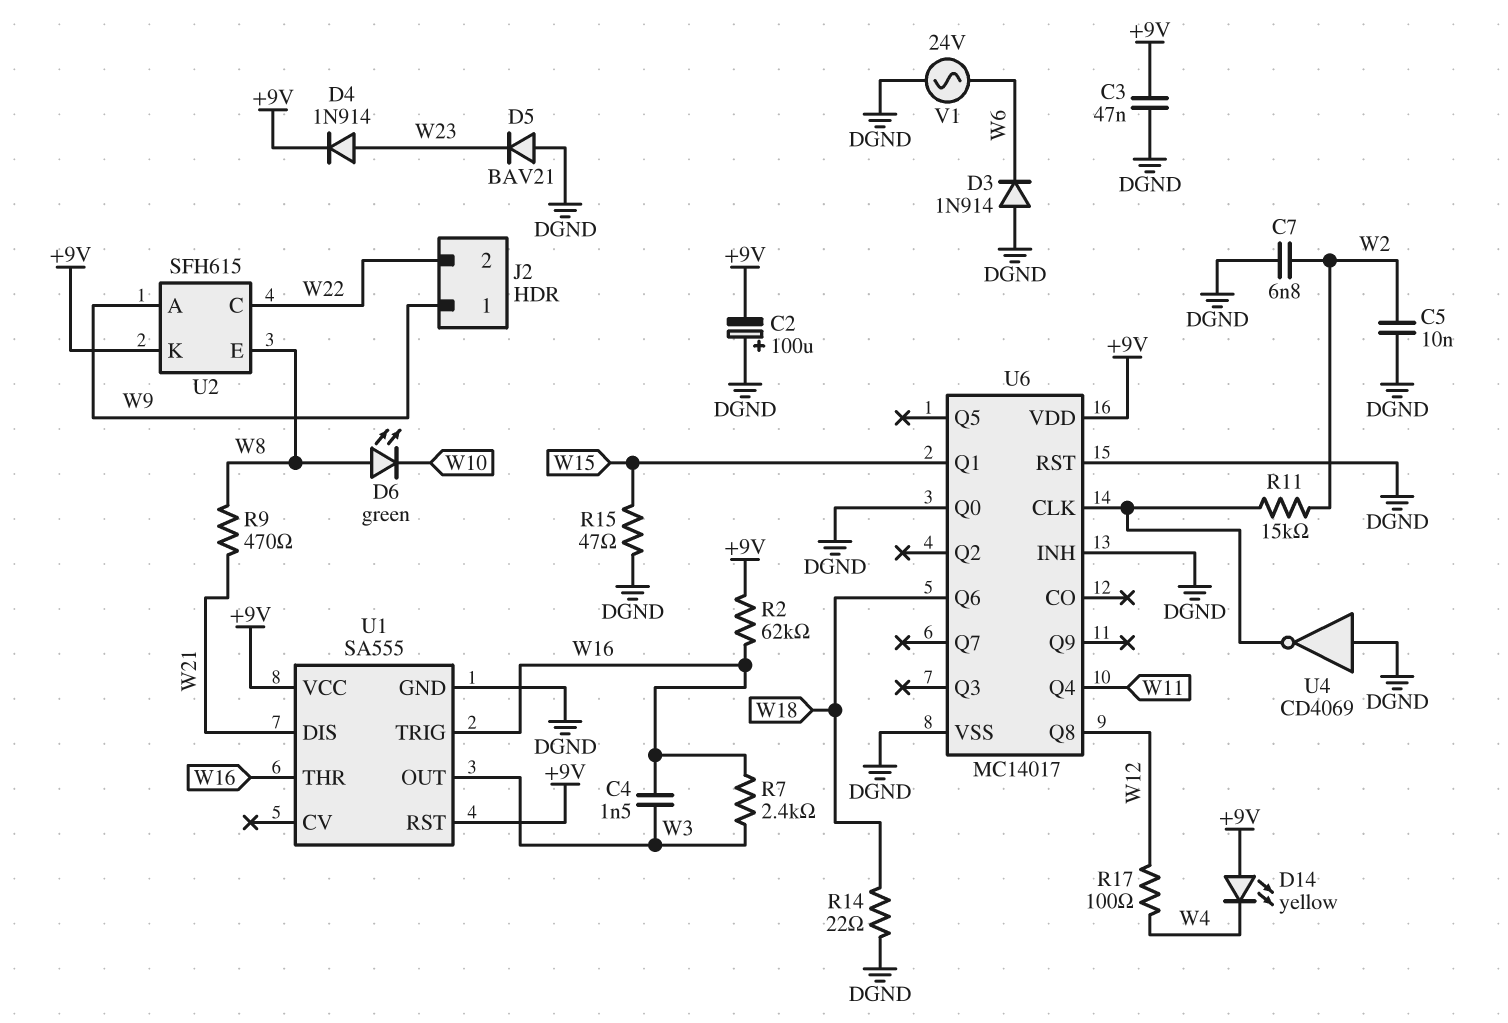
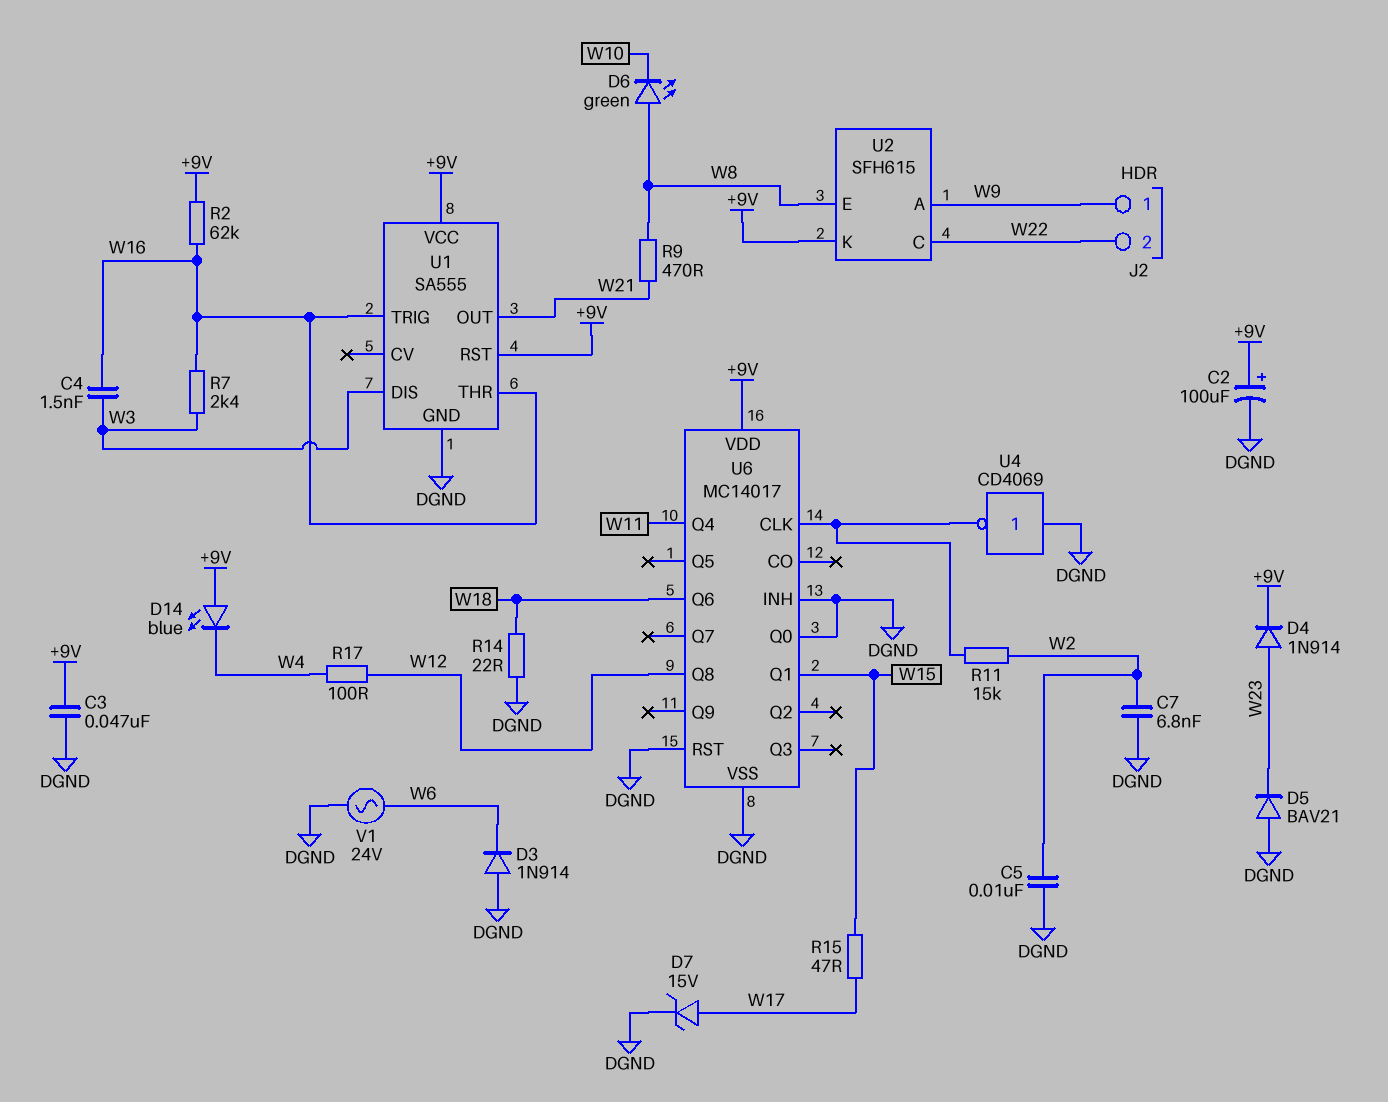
C2: 100uF (plus DGND, minus +9V) -> 100uF (plus +9V, minus DGND)
D7: none -> zener 15V (A W17, K DGND)
D14: LED yellow (A +9V, K W4) -> LED blue (A +9V, K W4)
R15: 47 (DGND, W15) -> 47 (W15, W17)
U1 pin DIS: W21 -> W3
U1 pin OUT: W3 -> W21

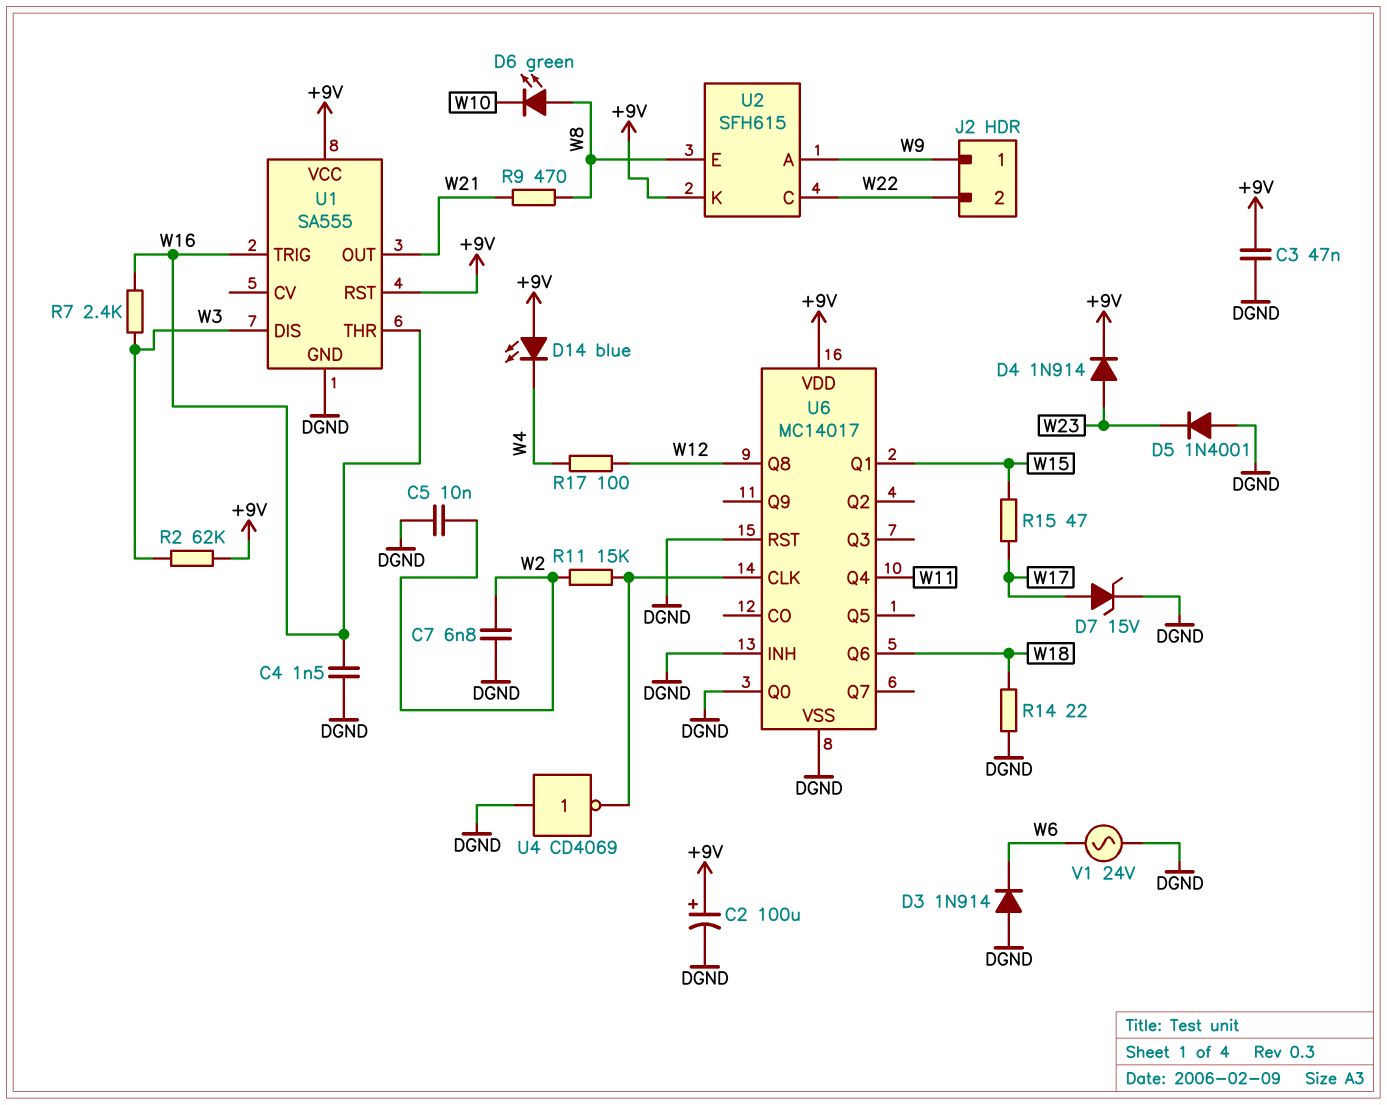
C4: 1.5nF (W3, W16) -> 1.5nF (DGND, W16)
D5: diode BAV21 (A DGND, K W23) -> diode 1N4001 (A DGND, K W23)
R2: 62k (+9V, W16) -> 62k (+9V, W3)

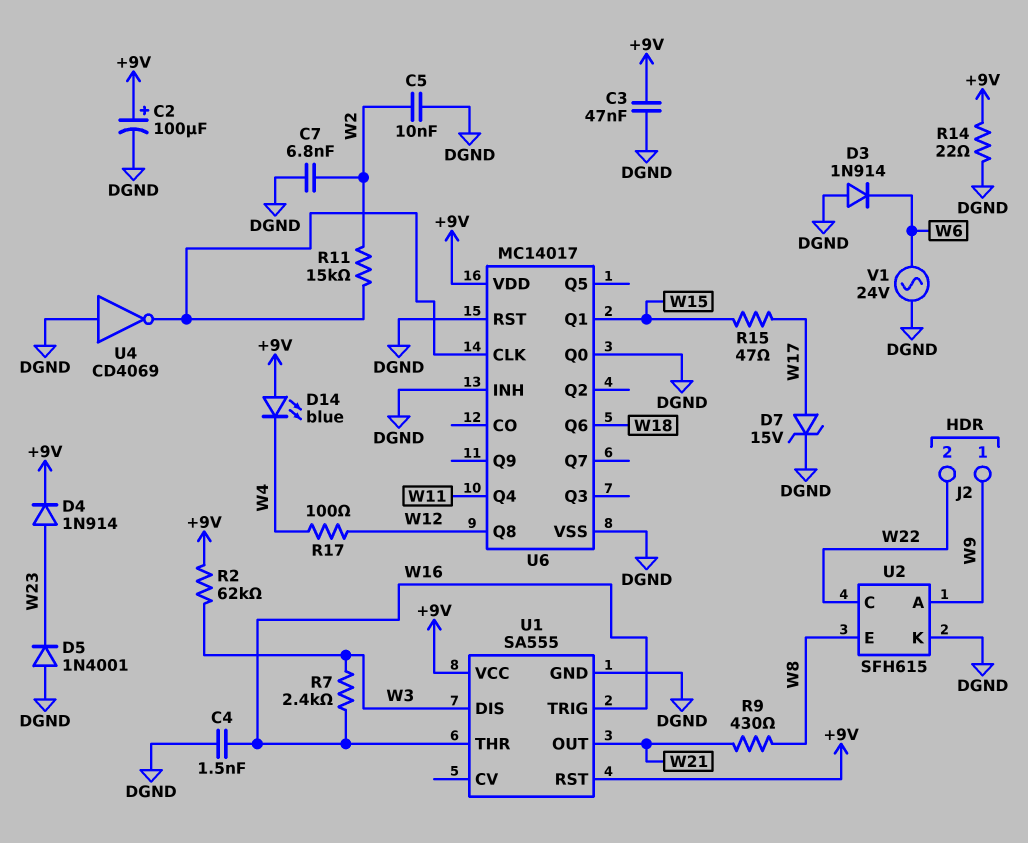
D6: LED green (A W8, K W10) -> none
R9: 470 (W8, W21) -> 430 (W8, W21)
R14: 22 (DGND, W18) -> 22 (+9V, DGND)
U2 pin K: +9V -> DGND

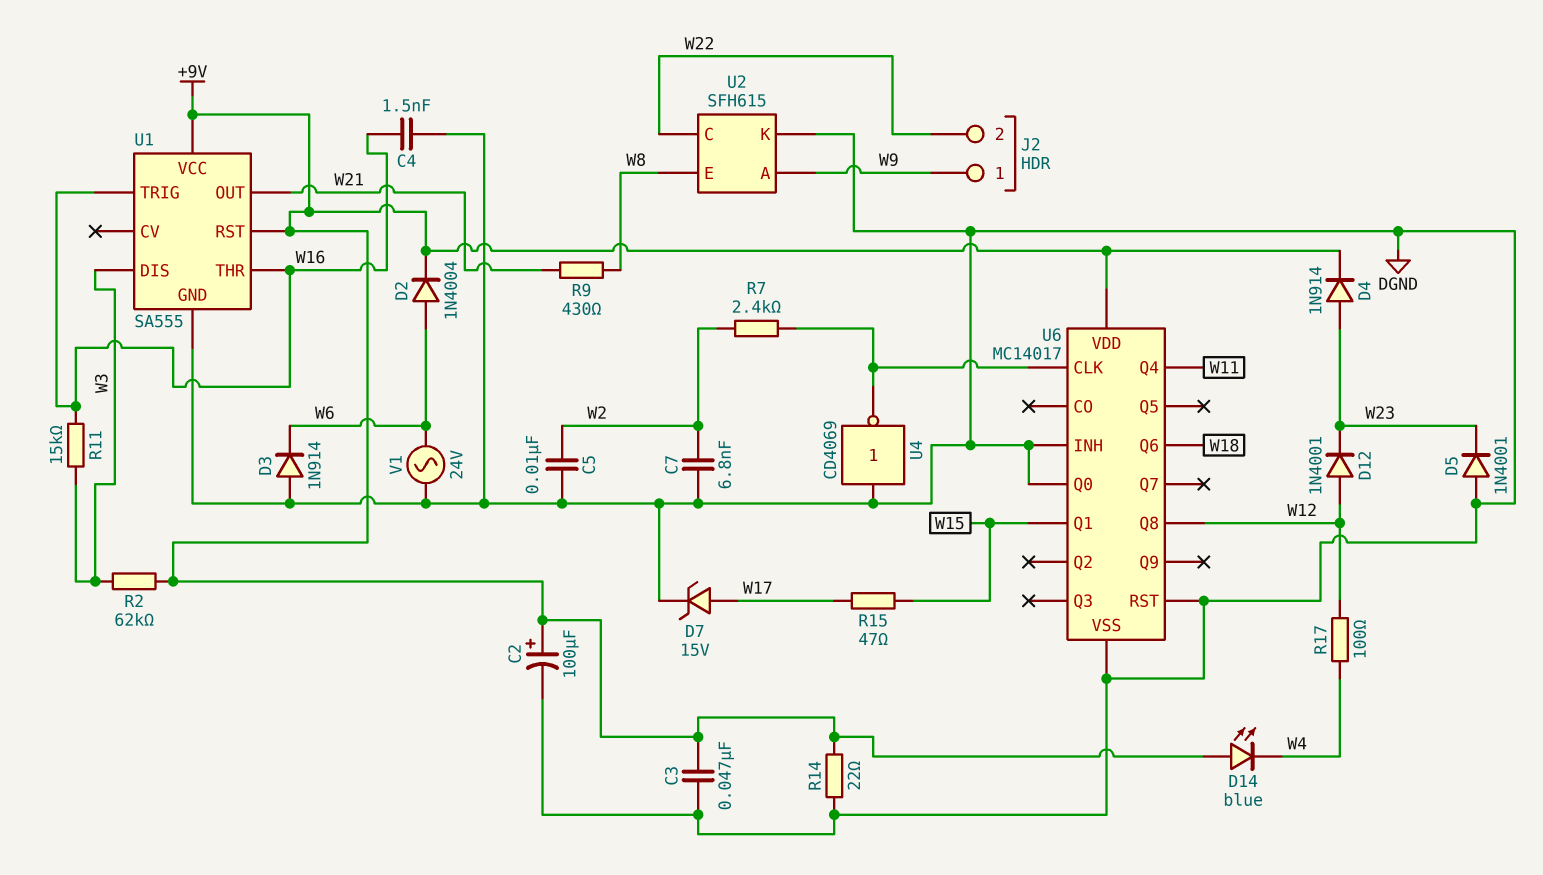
D2: none -> diode 1N4004 (A W6, K +9V)
D12: none -> diode 1N4001 (A W12, K W23)
R7: 2.4k (W3, W16) -> 2.4k (U6/CLK, W2)
R11: 15k (U6/CLK, W2) -> 15k (W3, W16)

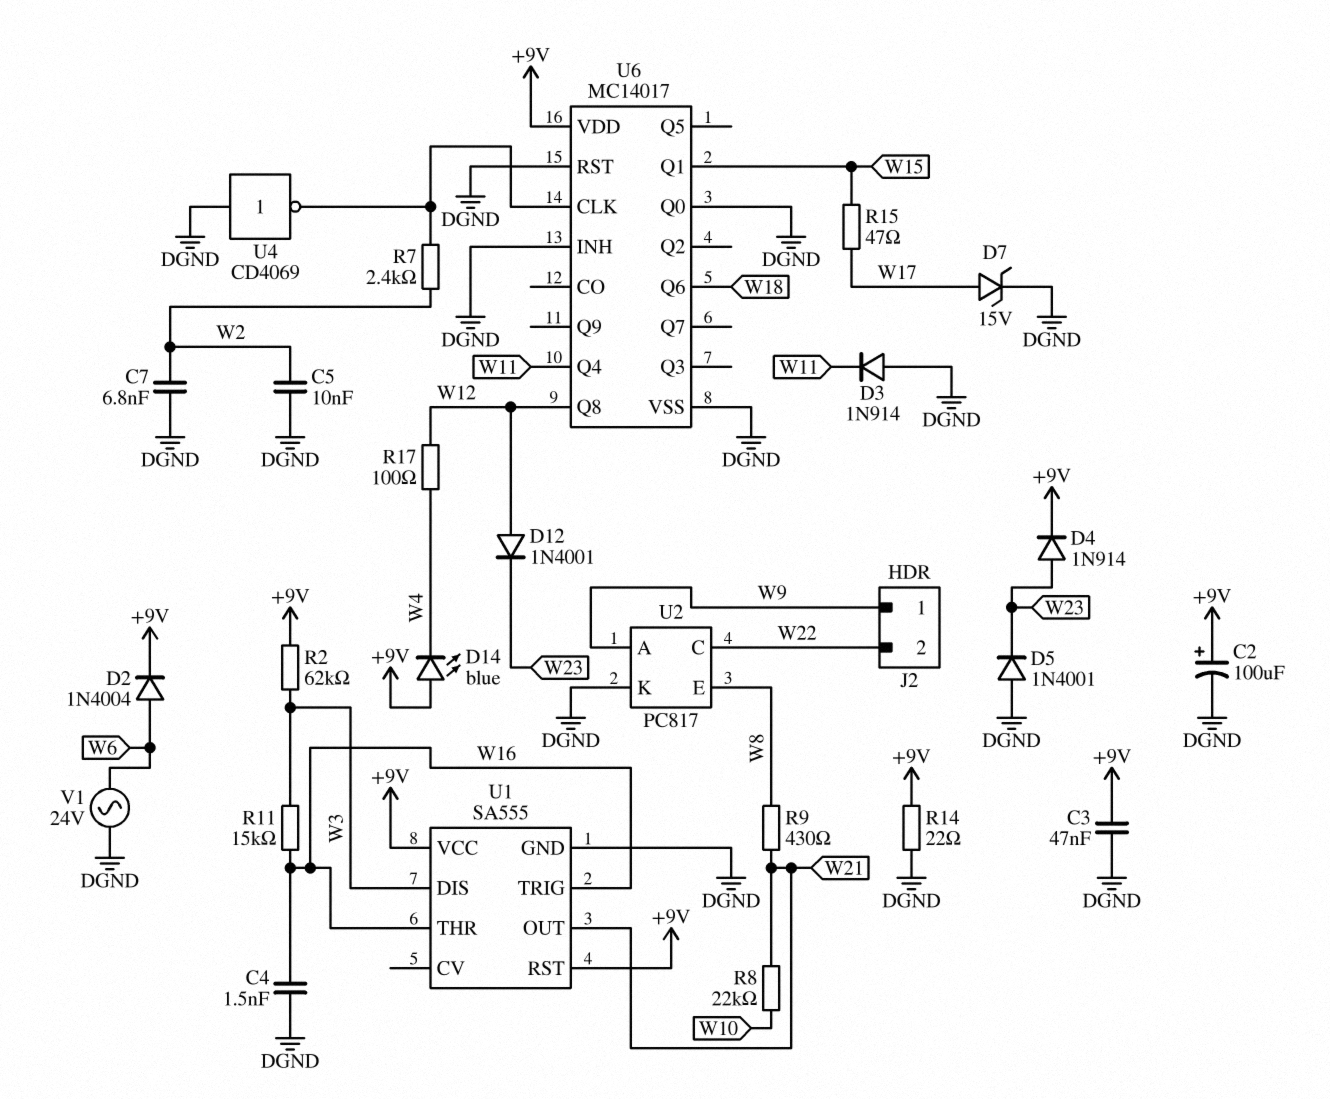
D3: diode 1N914 (A DGND, K W6) -> diode 1N914 (A DGND, K W11)
R8: none -> 22k (W10, W21)
U2: SFH615 -> PC817

